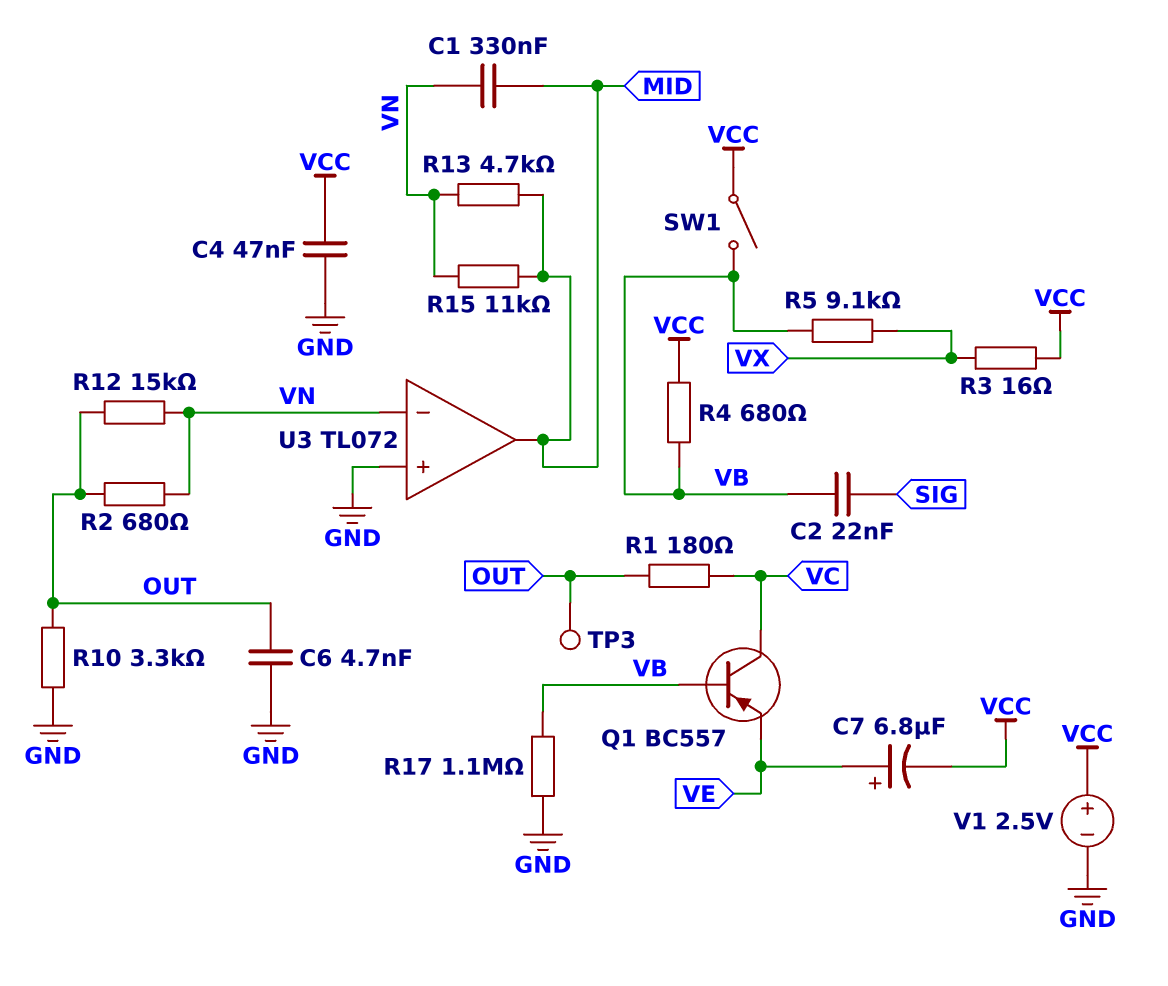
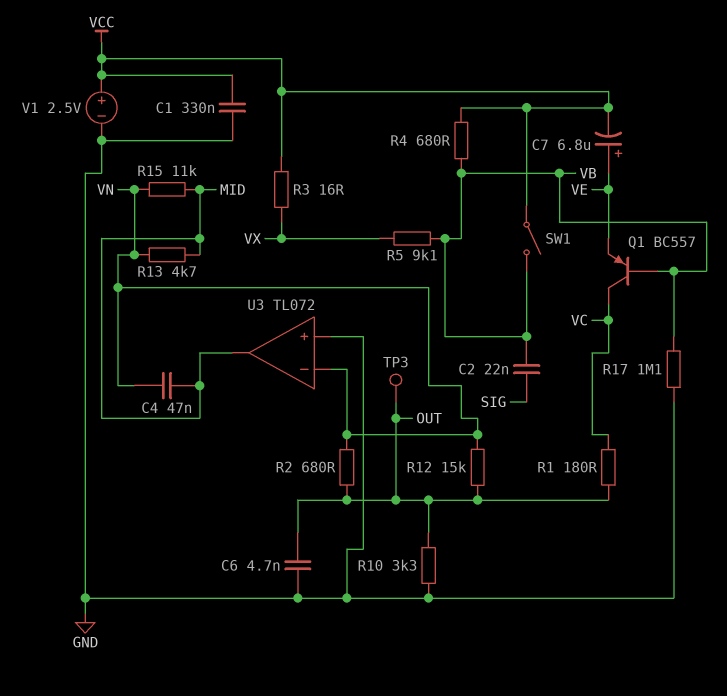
C1: 330nF (MID, VN) -> 330nF (GND, VCC)
C4: 47nF (GND, VCC) -> 47nF (MID, VN)

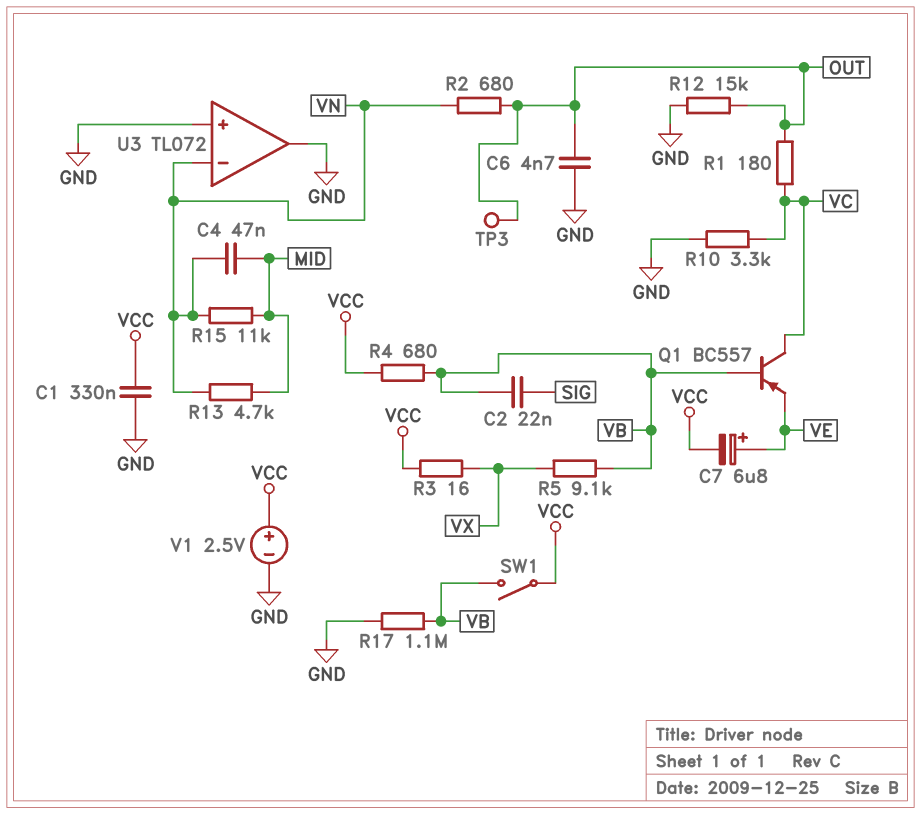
R10: 3.3k (GND, OUT) -> 3.3k (GND, VC)
R12: 15k (OUT, VN) -> 15k (GND, OUT)
U3 pin out: MID -> GND

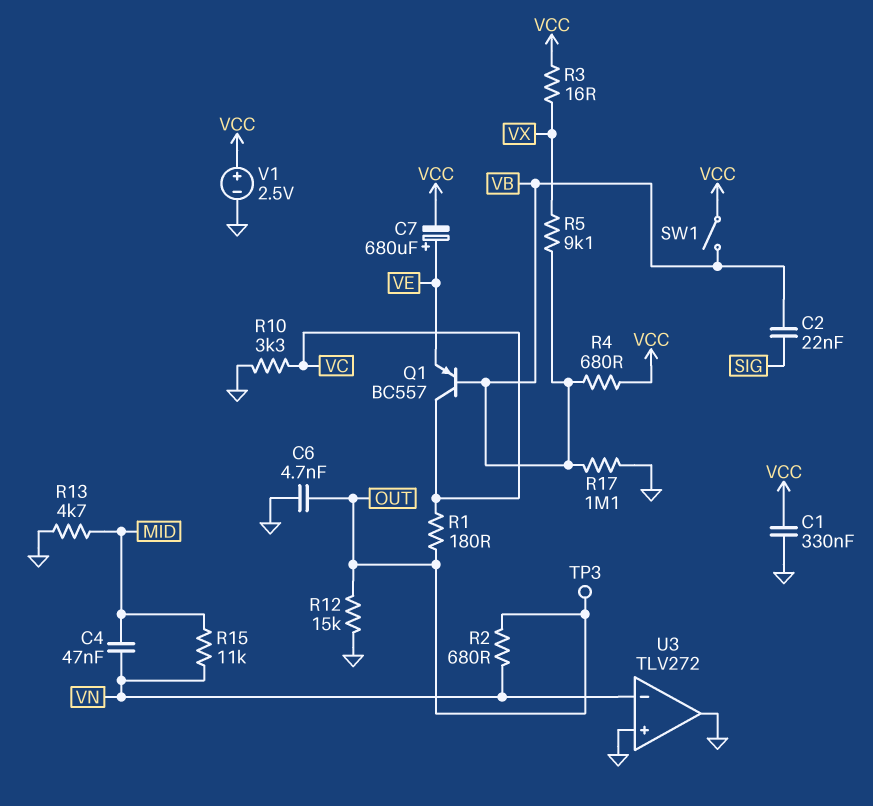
C7: 6.8uF (plus VE, minus VCC) -> 680uF (plus VE, minus VCC)
R13: 4.7k (MID, VN) -> 4.7k (GND, MID)
U3: TL072 -> TLV272

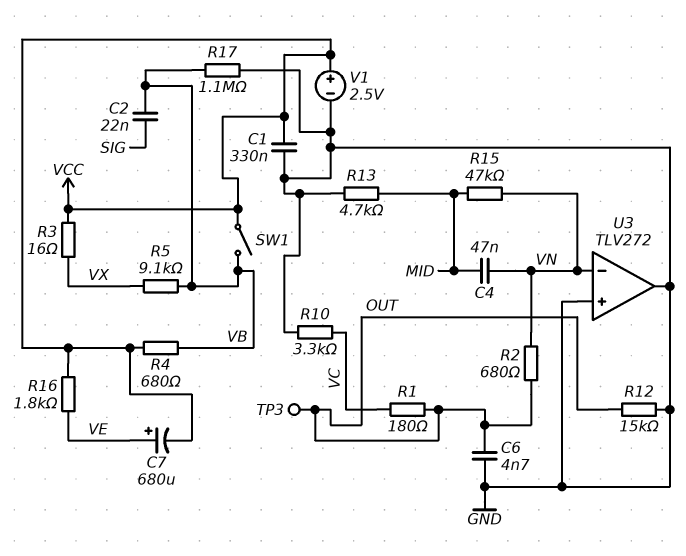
Q1: PNP BC557 (B VB, C VC, E VE) -> none
R15: 11k (MID, VN) -> 47k (MID, VN)
R16: none -> 1.8k (VCC, VE)

